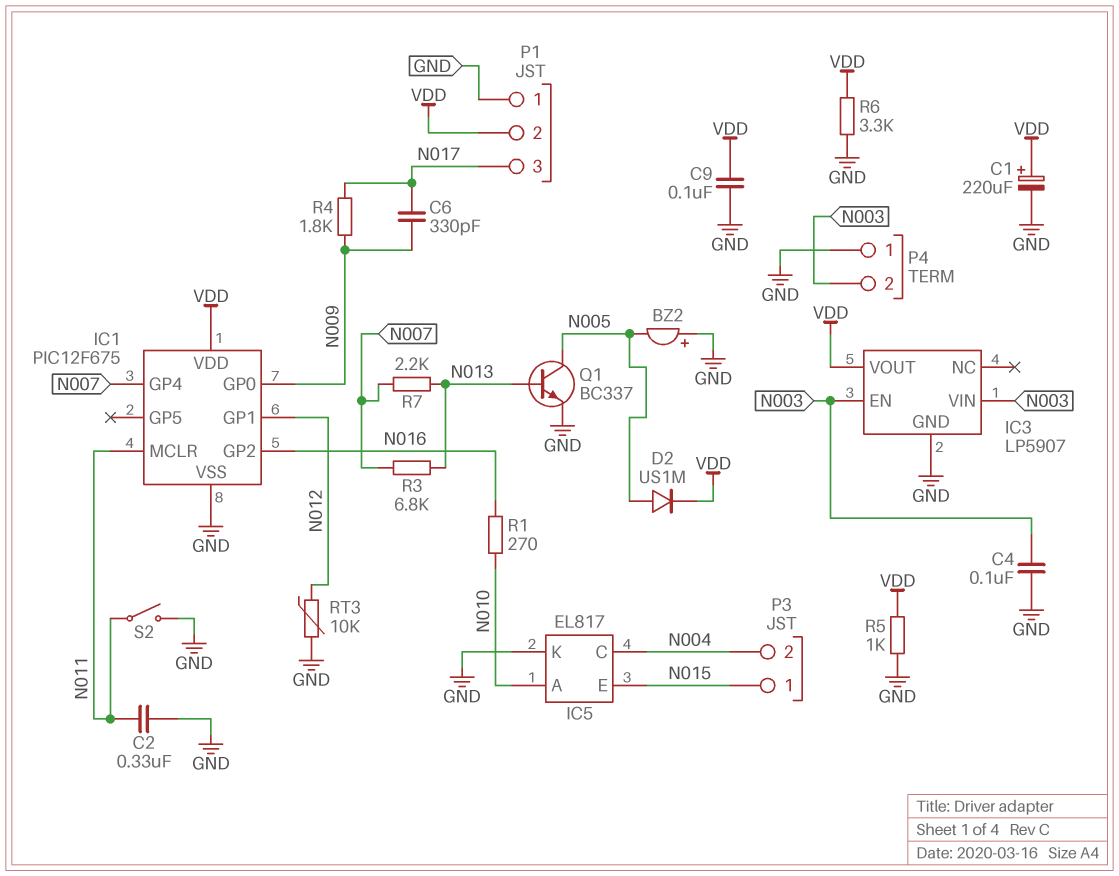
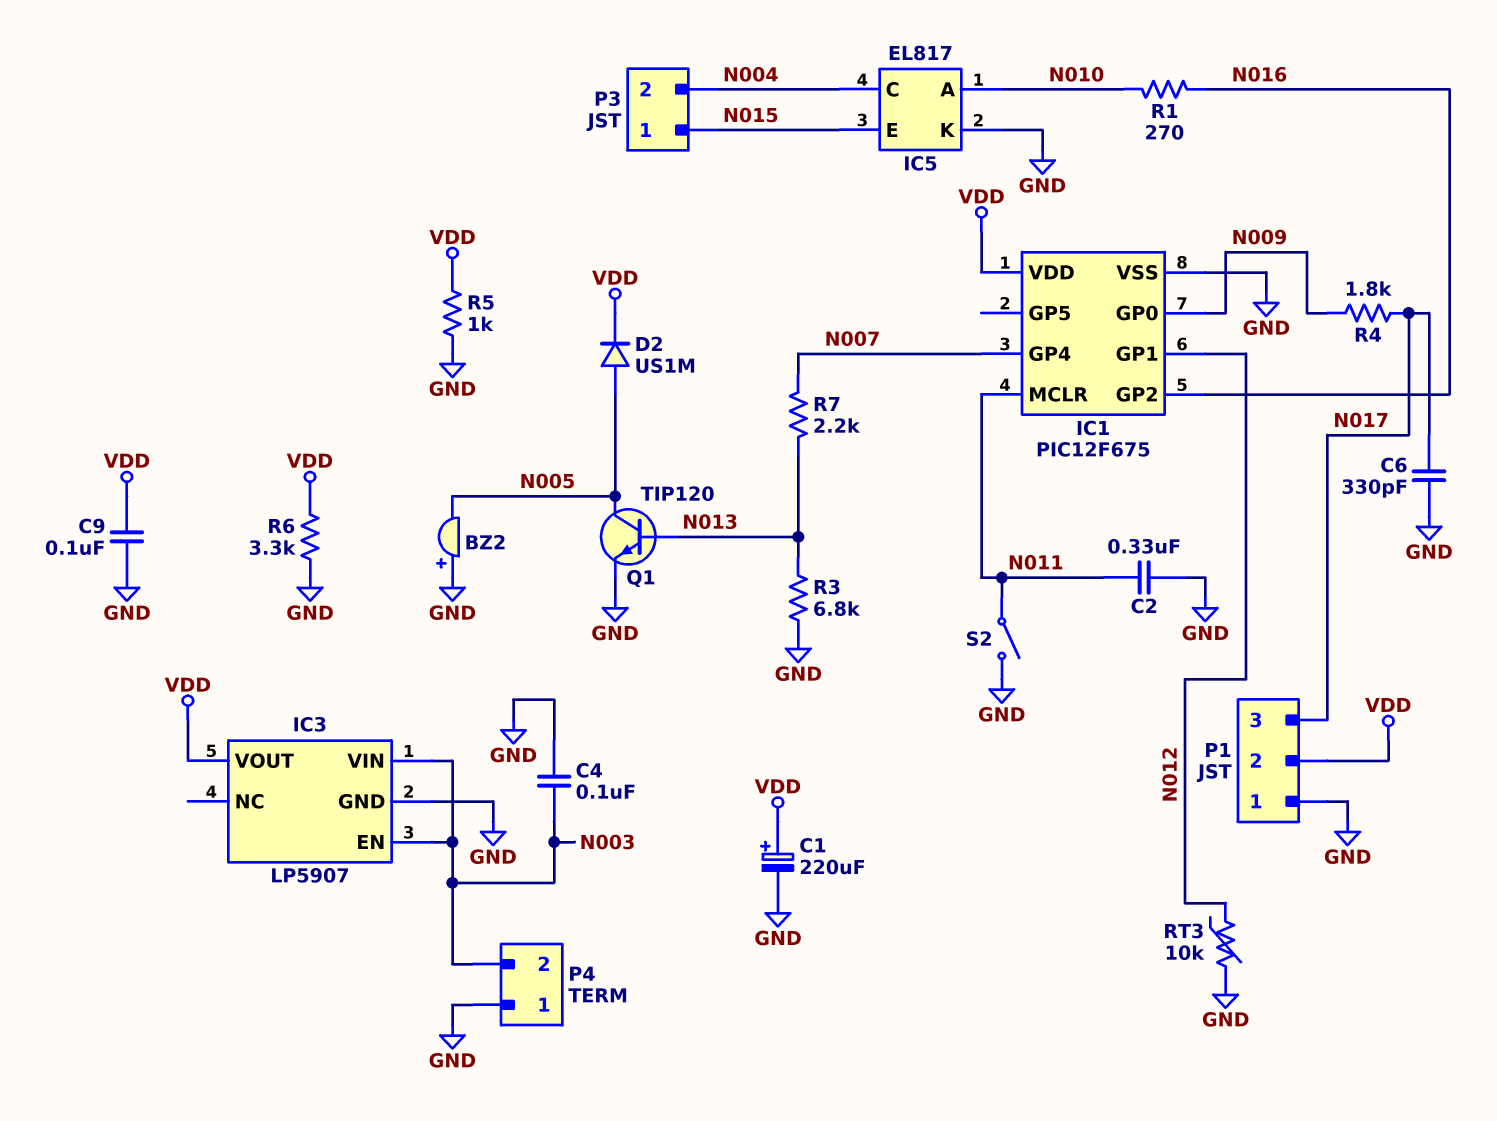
C6: 330pF (N009, N017) -> 330pF (GND, N017)
Q1: NPN BC337 (B N013, C N005, E GND) -> NPN TIP120 (B N013, C N005, E GND)
R3: 6.8k (N007, N013) -> 6.8k (GND, N013)

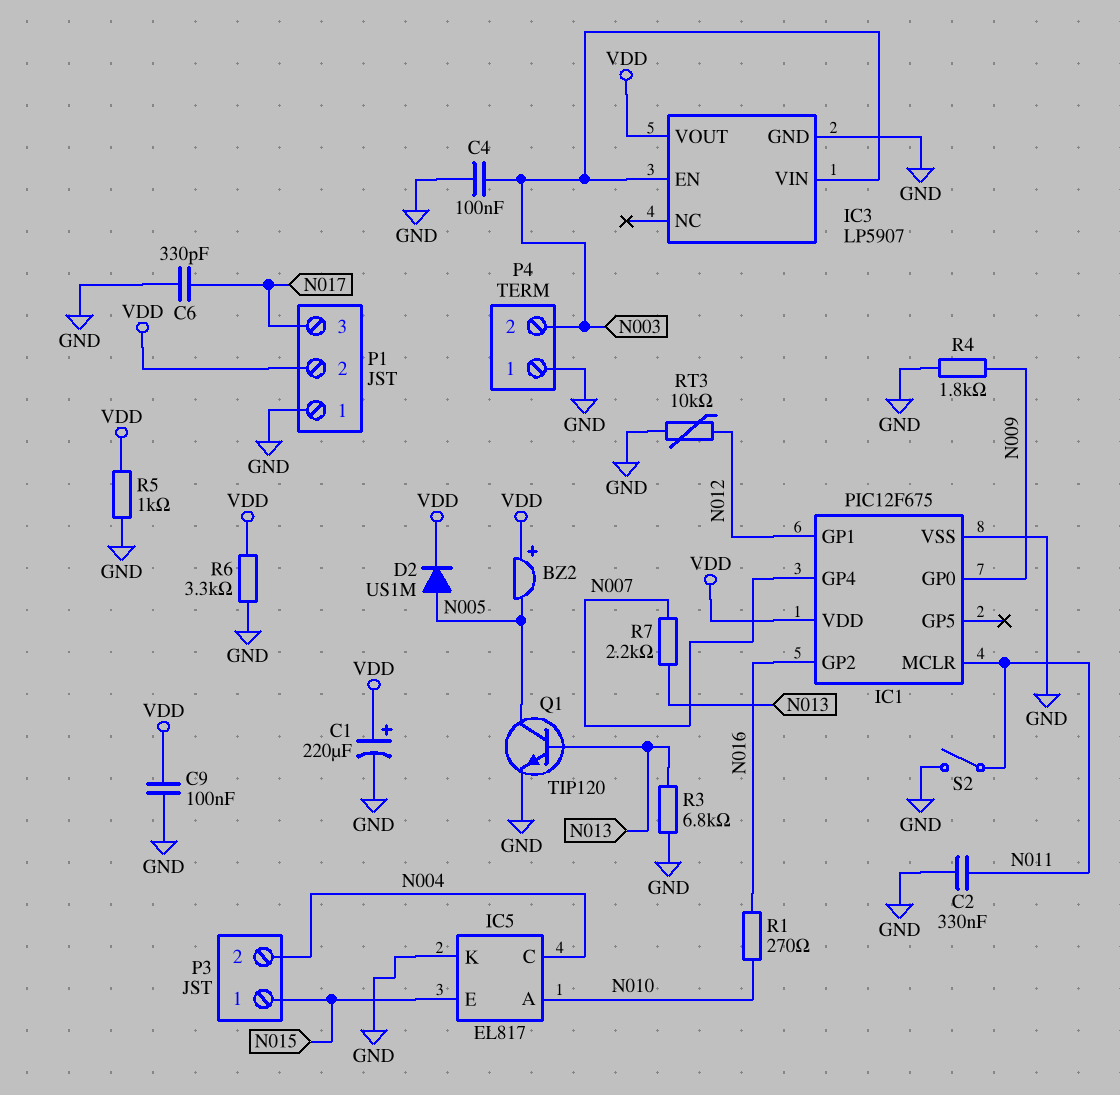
BZ2: buzzer (plus GND, minus N005) -> buzzer (plus VDD, minus N005)
R4: 1.8k (N009, N017) -> 1.8k (GND, N009)

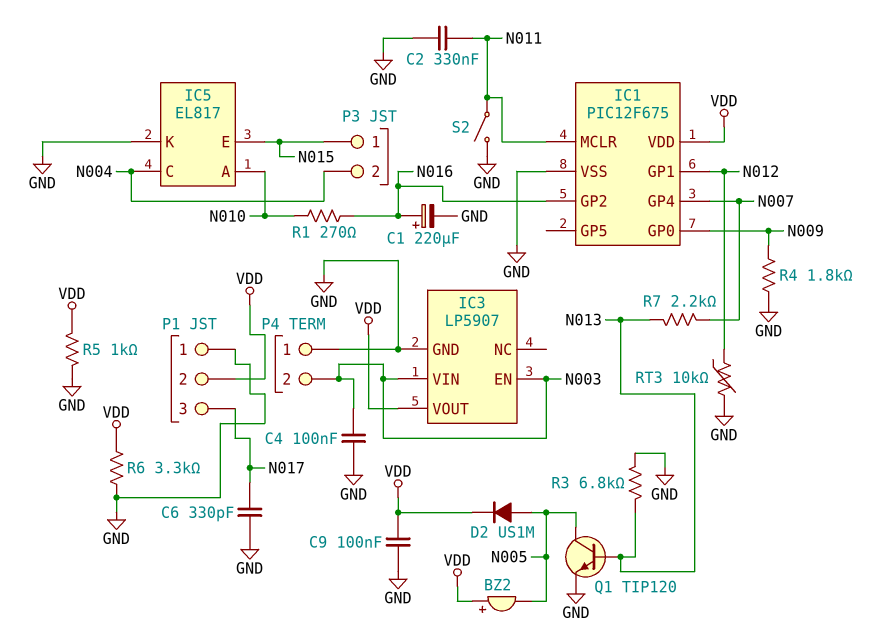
C1: 220uF (plus VDD, minus GND) -> 220uF (plus N016, minus GND)

